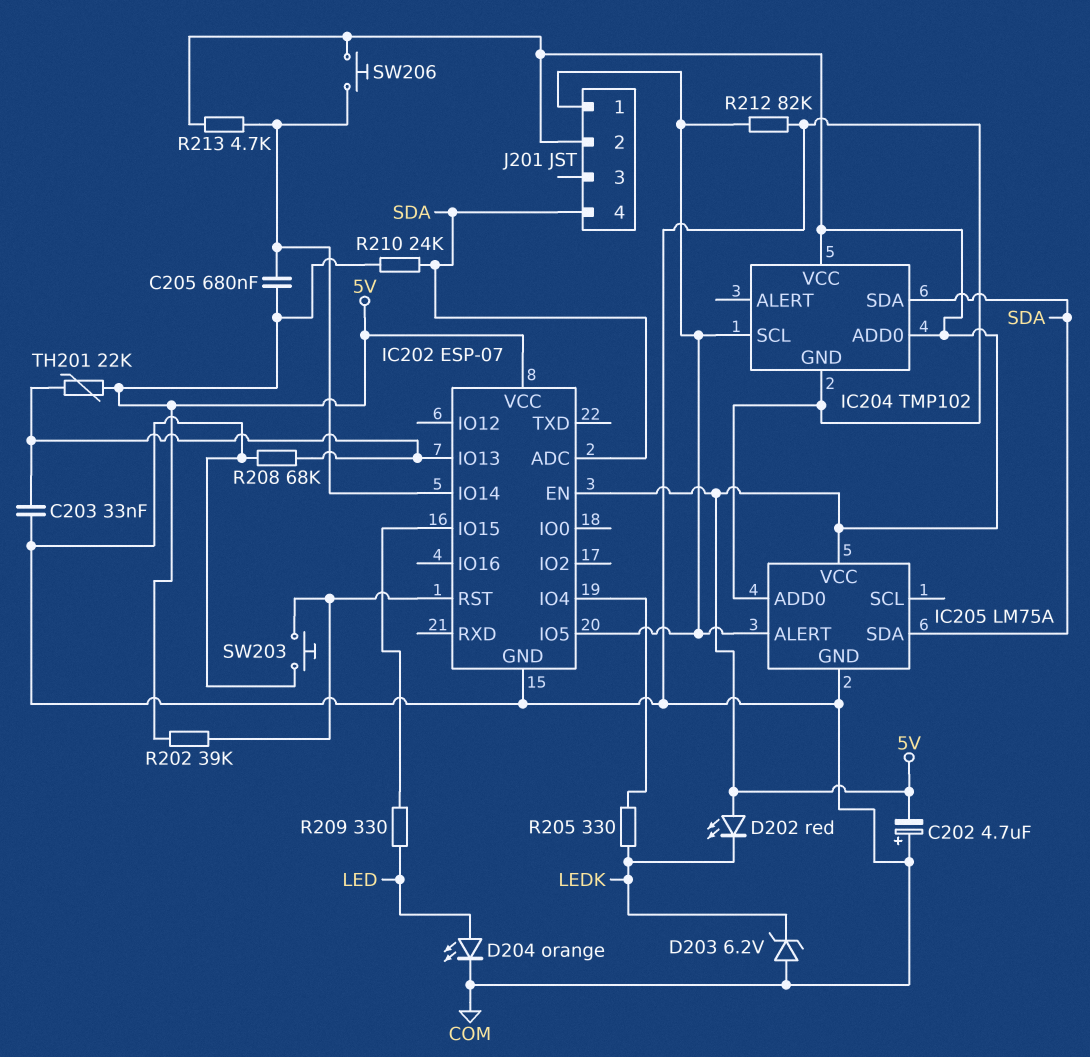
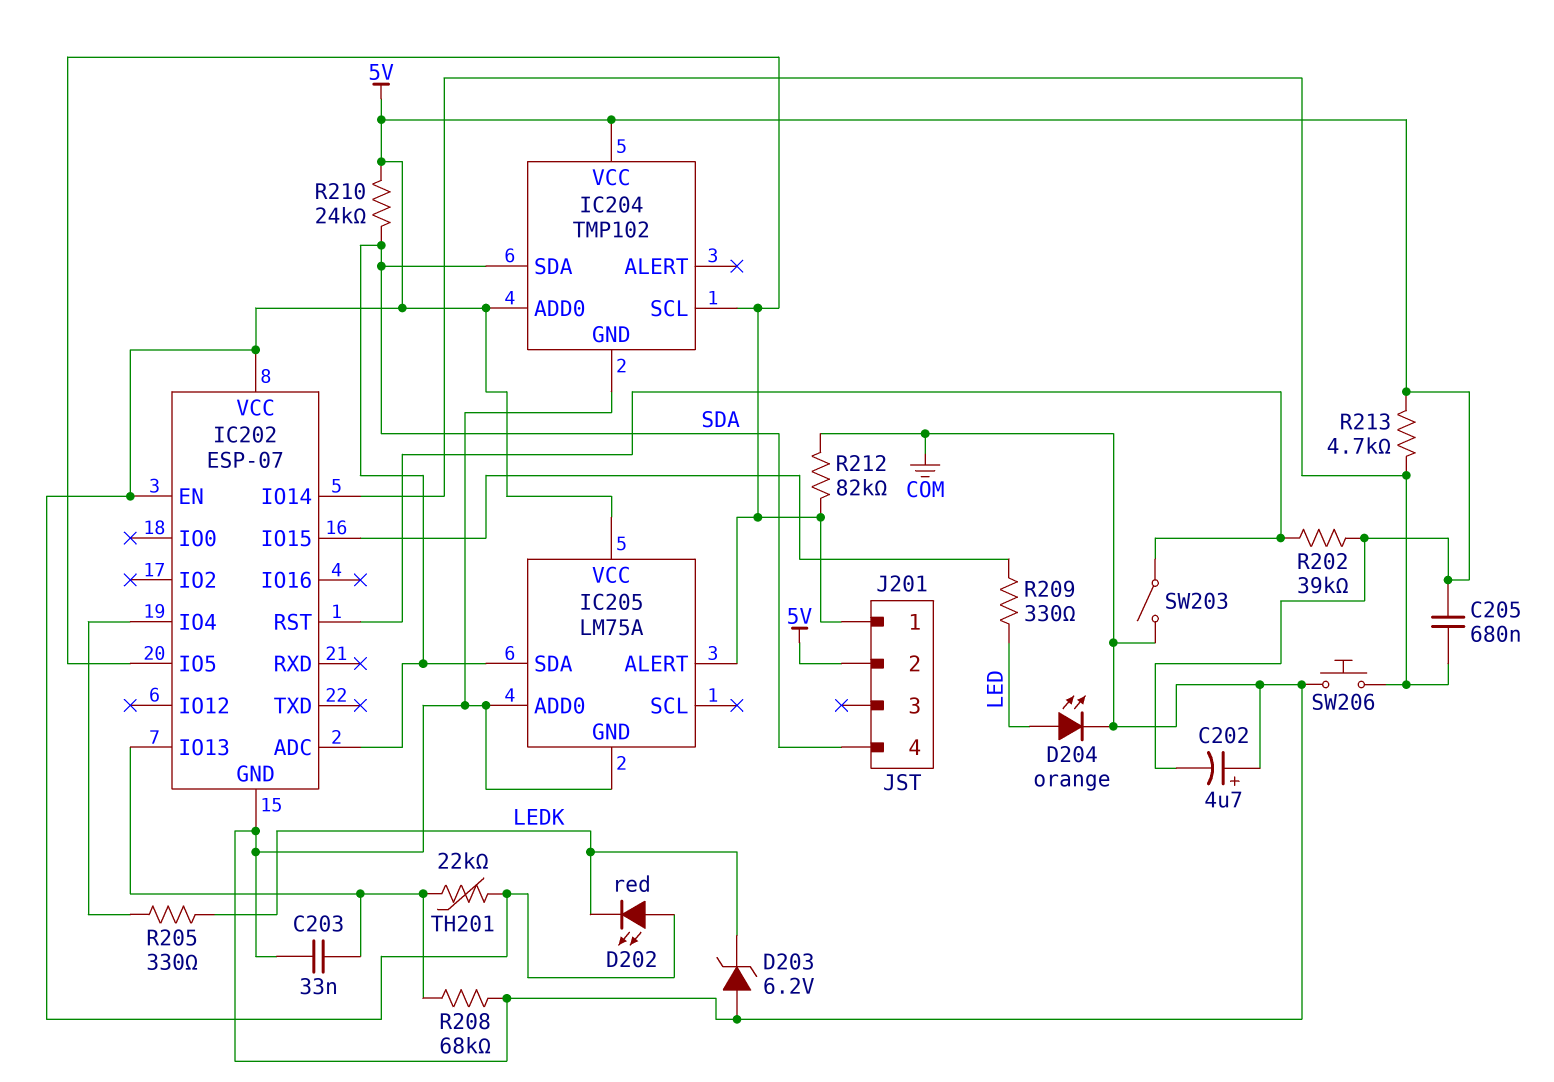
SW203: button (COM, IC202/RST) -> switch (COM, IC202/RST)
SW206: button (5V, IC202/IO14) -> button (COM, IC202/IO14)

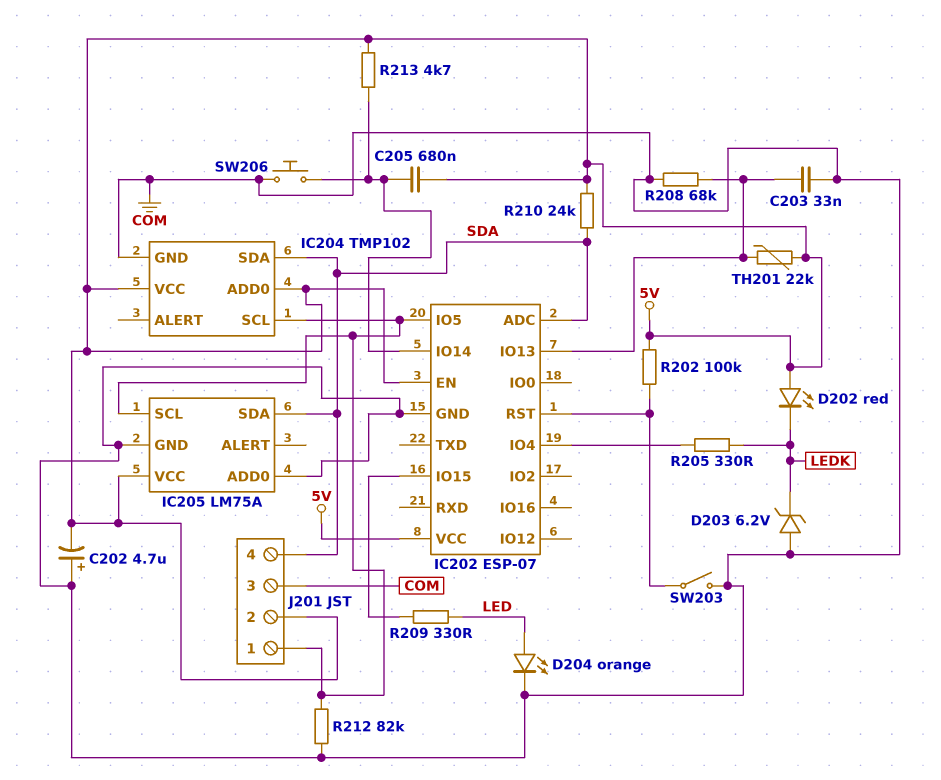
IC205 pin ALERT: IC202/IO5 -> none
IC205 pin SCL: none -> IC202/IO5
J201 pin 3: none -> COM
R202: 39k (5V, IC202/RST) -> 100k (5V, IC202/RST)

